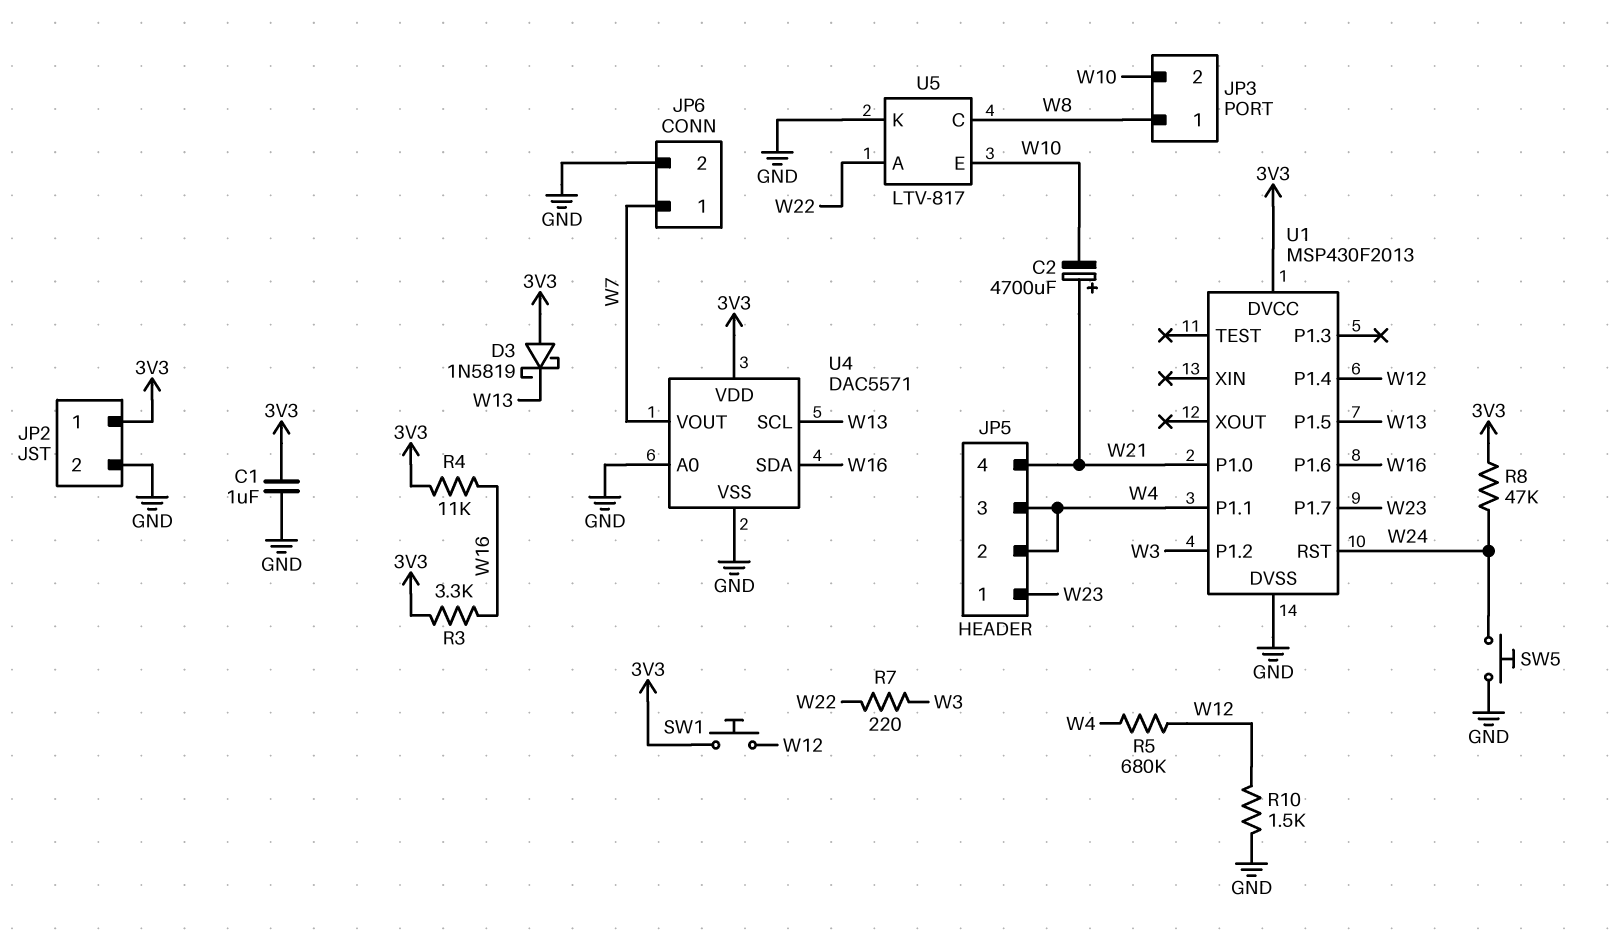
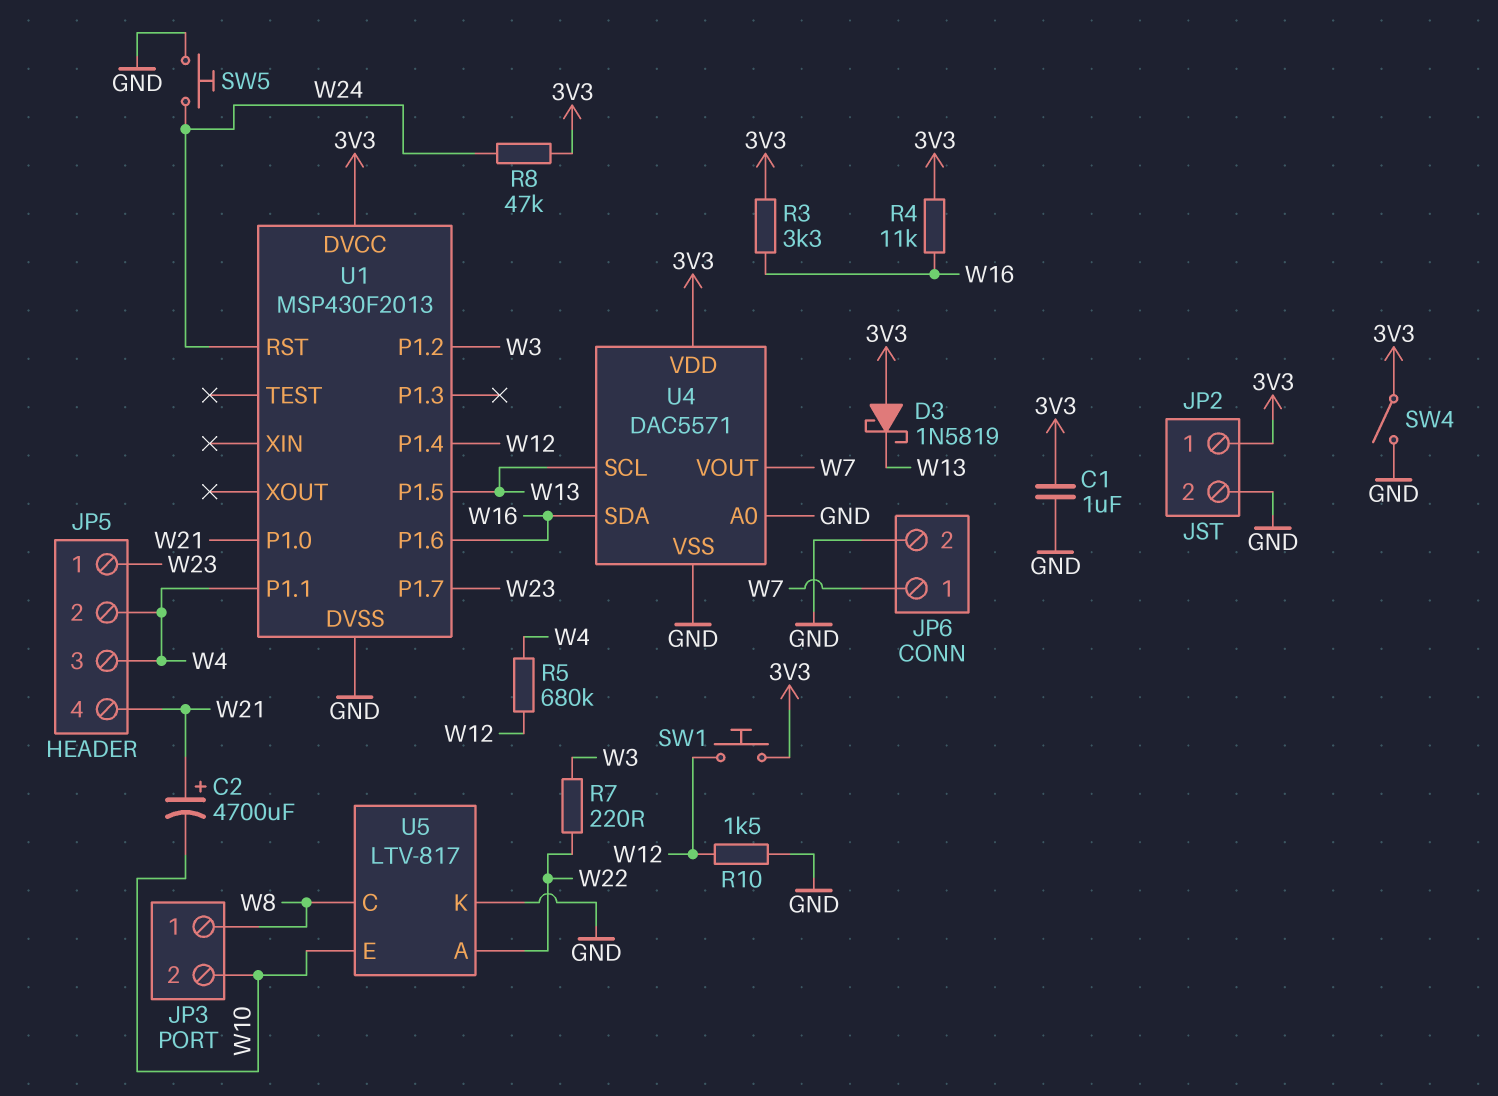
SW4: none -> switch (3V3, GND)

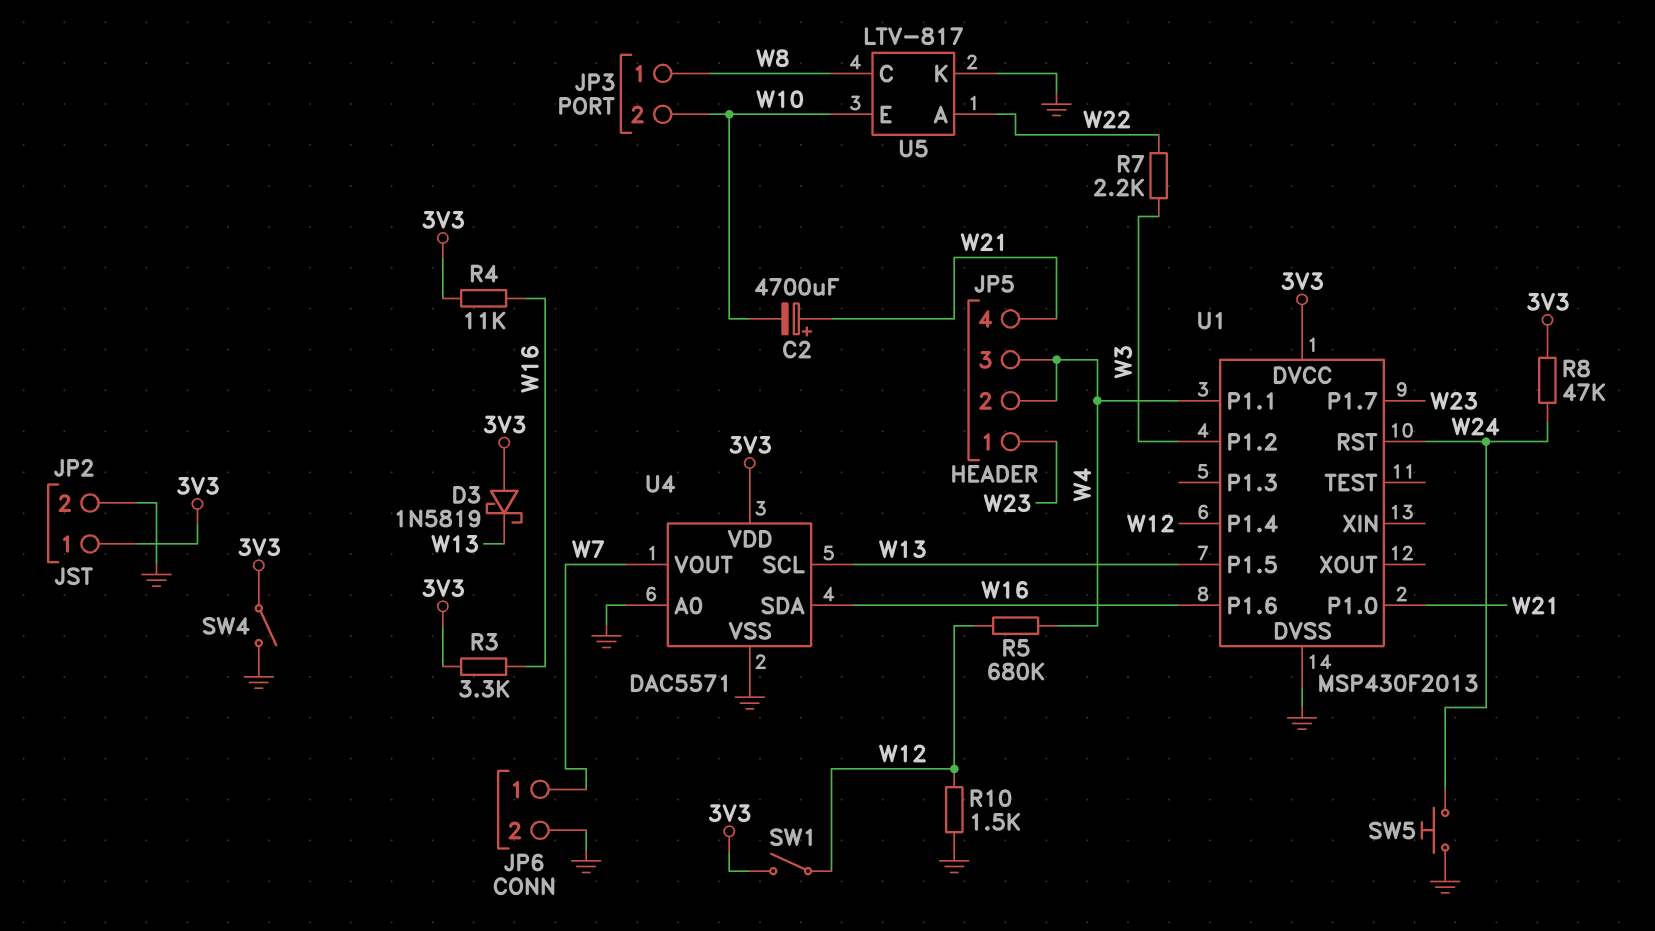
C1: 1uF (3V3, GND) -> none
R7: 220 (W3, W22) -> 2.2k (W3, W22)
SW1: button (3V3, W12) -> switch (3V3, W12)

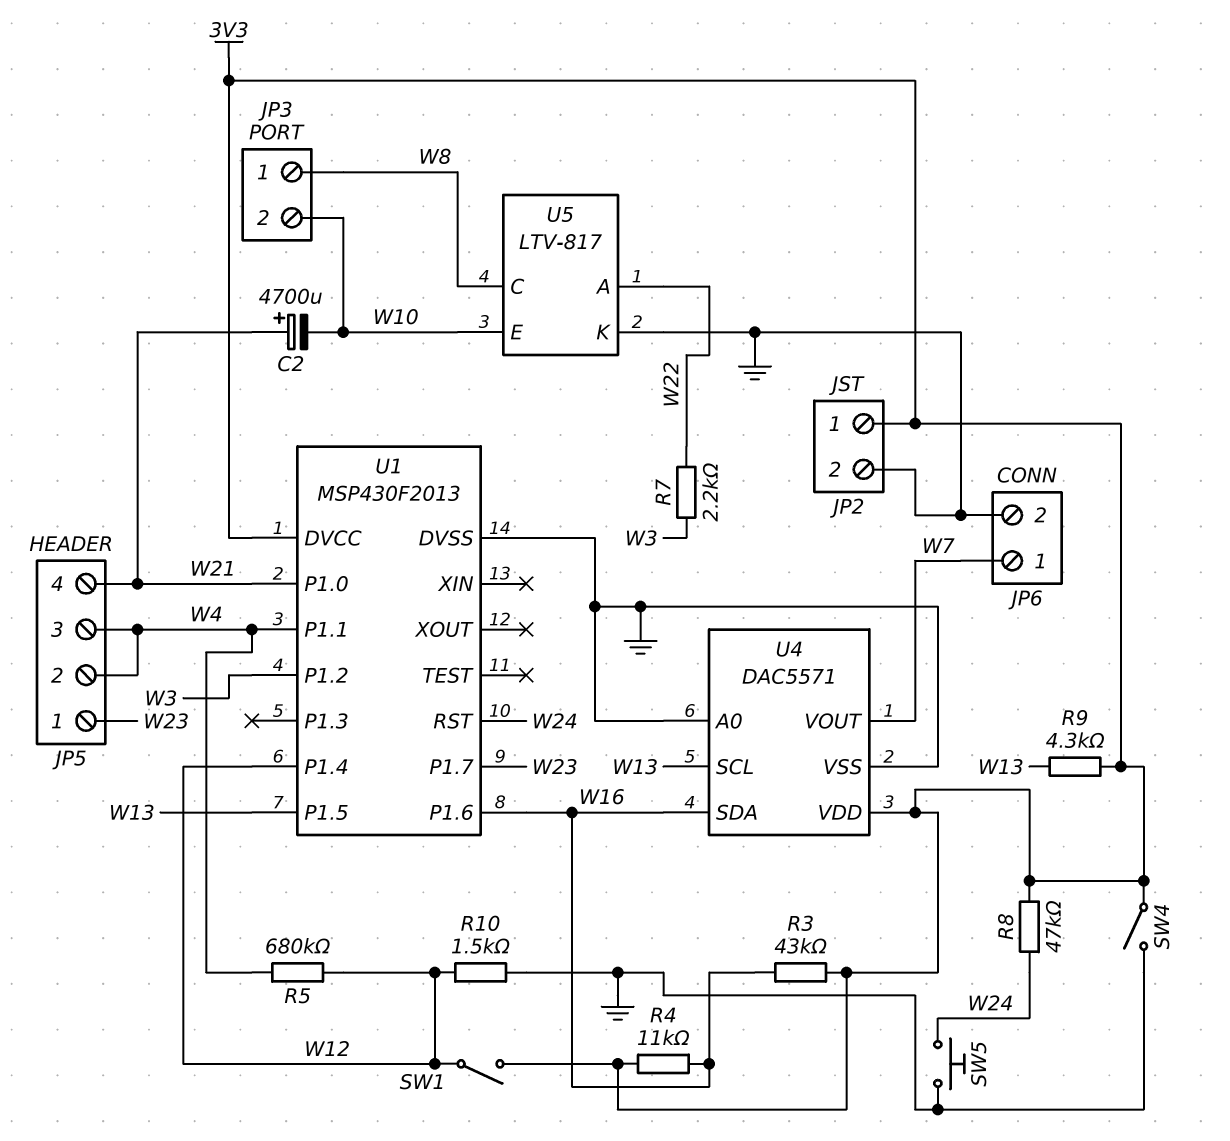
D3: schottky 1N5819 (A 3V3, K W13) -> none
R3: 3.3k (3V3, W16) -> 43k (3V3, W16)
R9: none -> 4.3k (3V3, W13)

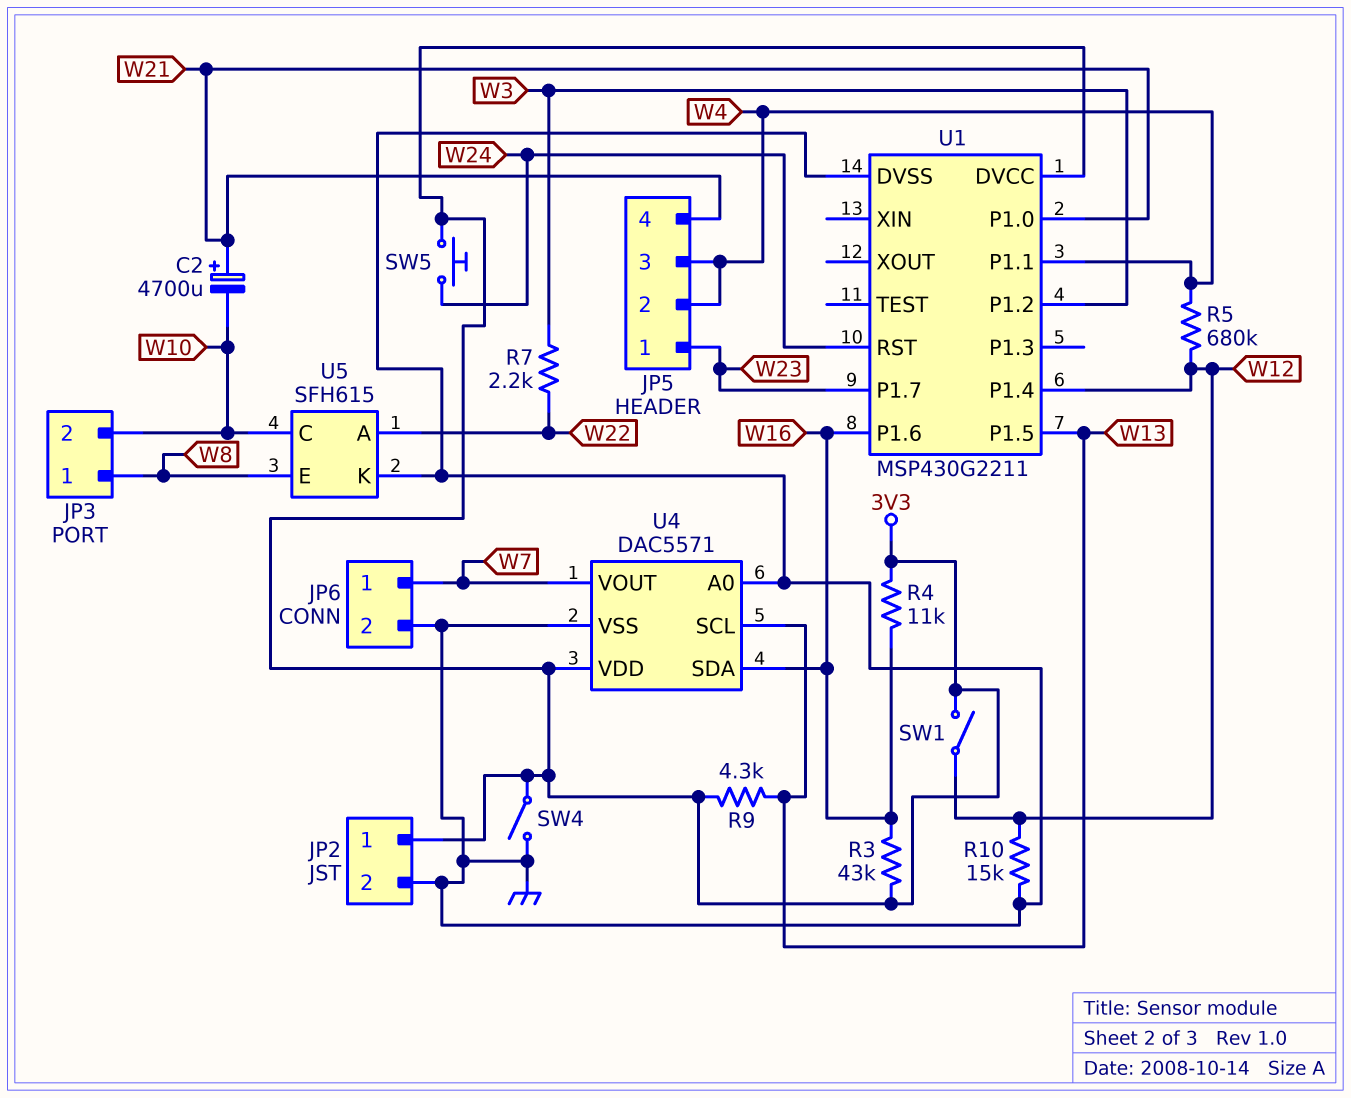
R8: 47k (3V3, W24) -> none
R10: 1.5k (GND, W12) -> 15k (GND, W12)
SW5: button (GND, W24) -> button (3V3, W24)
U1: MSP430F2013 -> MSP430G2211
U5: LTV-817 -> SFH615
U5 pin C: W8 -> W10
U5 pin E: W10 -> W8

